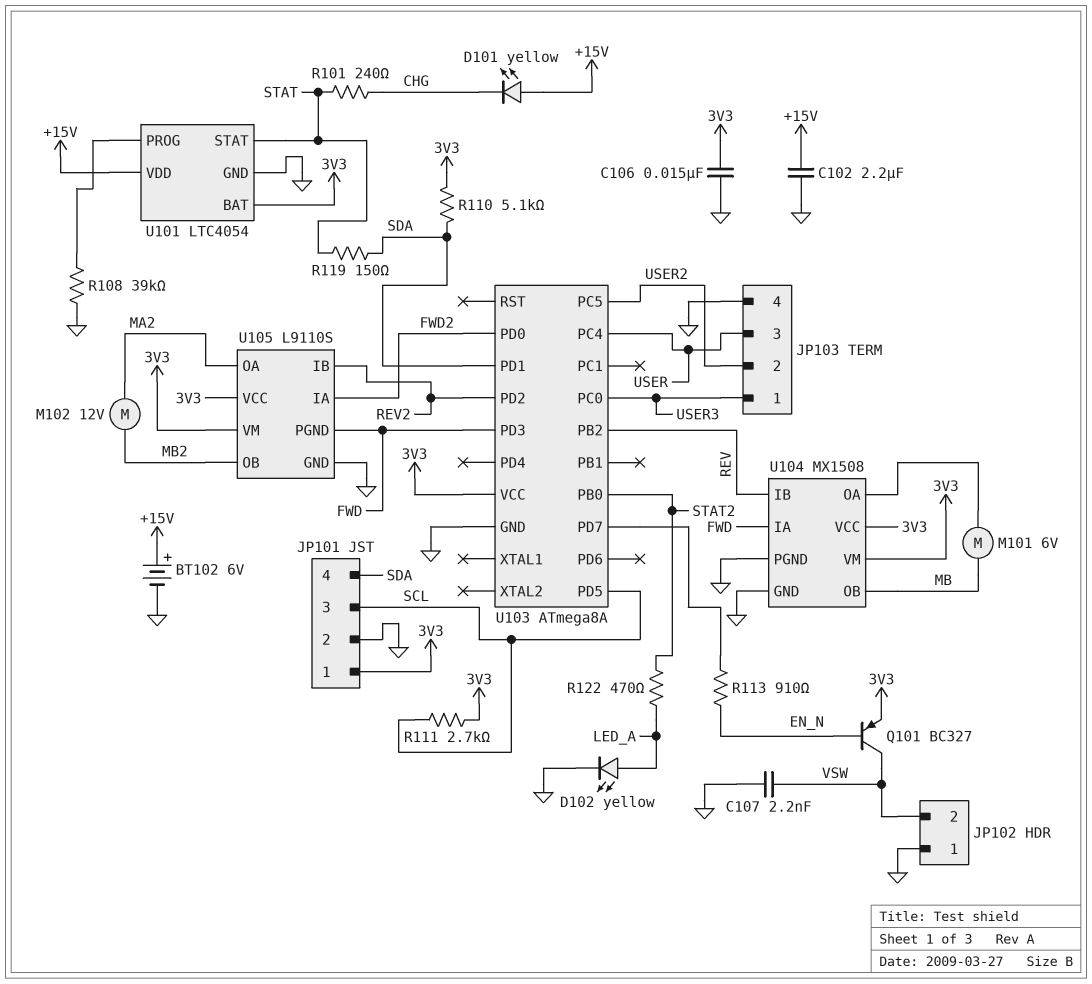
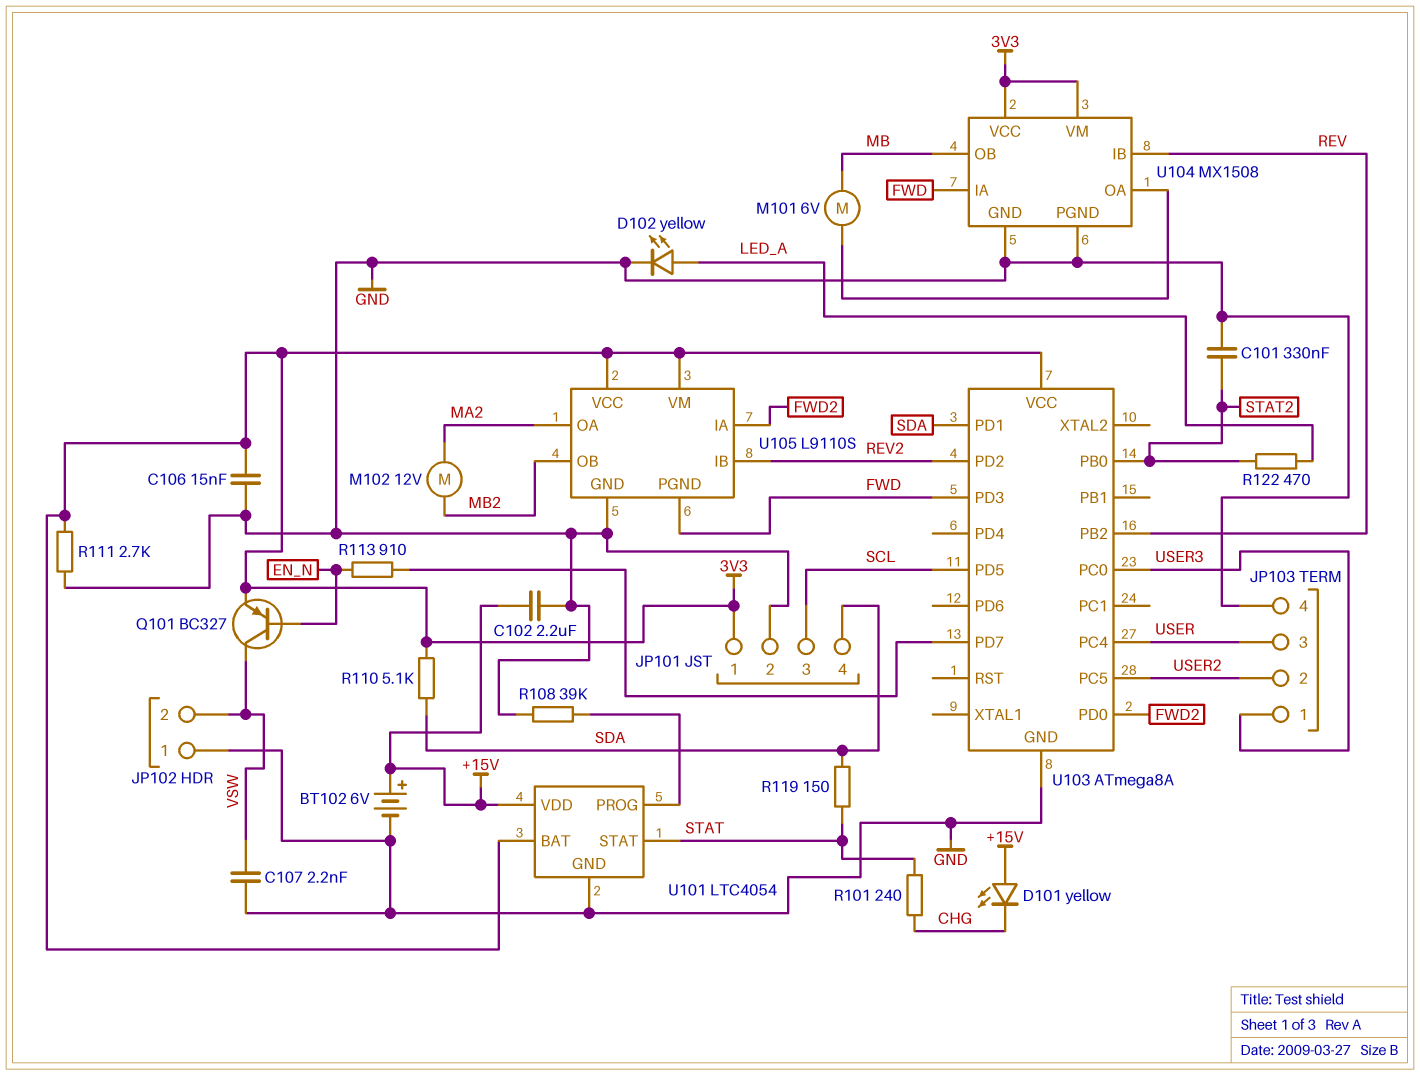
C101: none -> 330nF (GND, STAT2)
R111: 2.7k (3V3, SCL) -> 2.7k (3V3, GND)

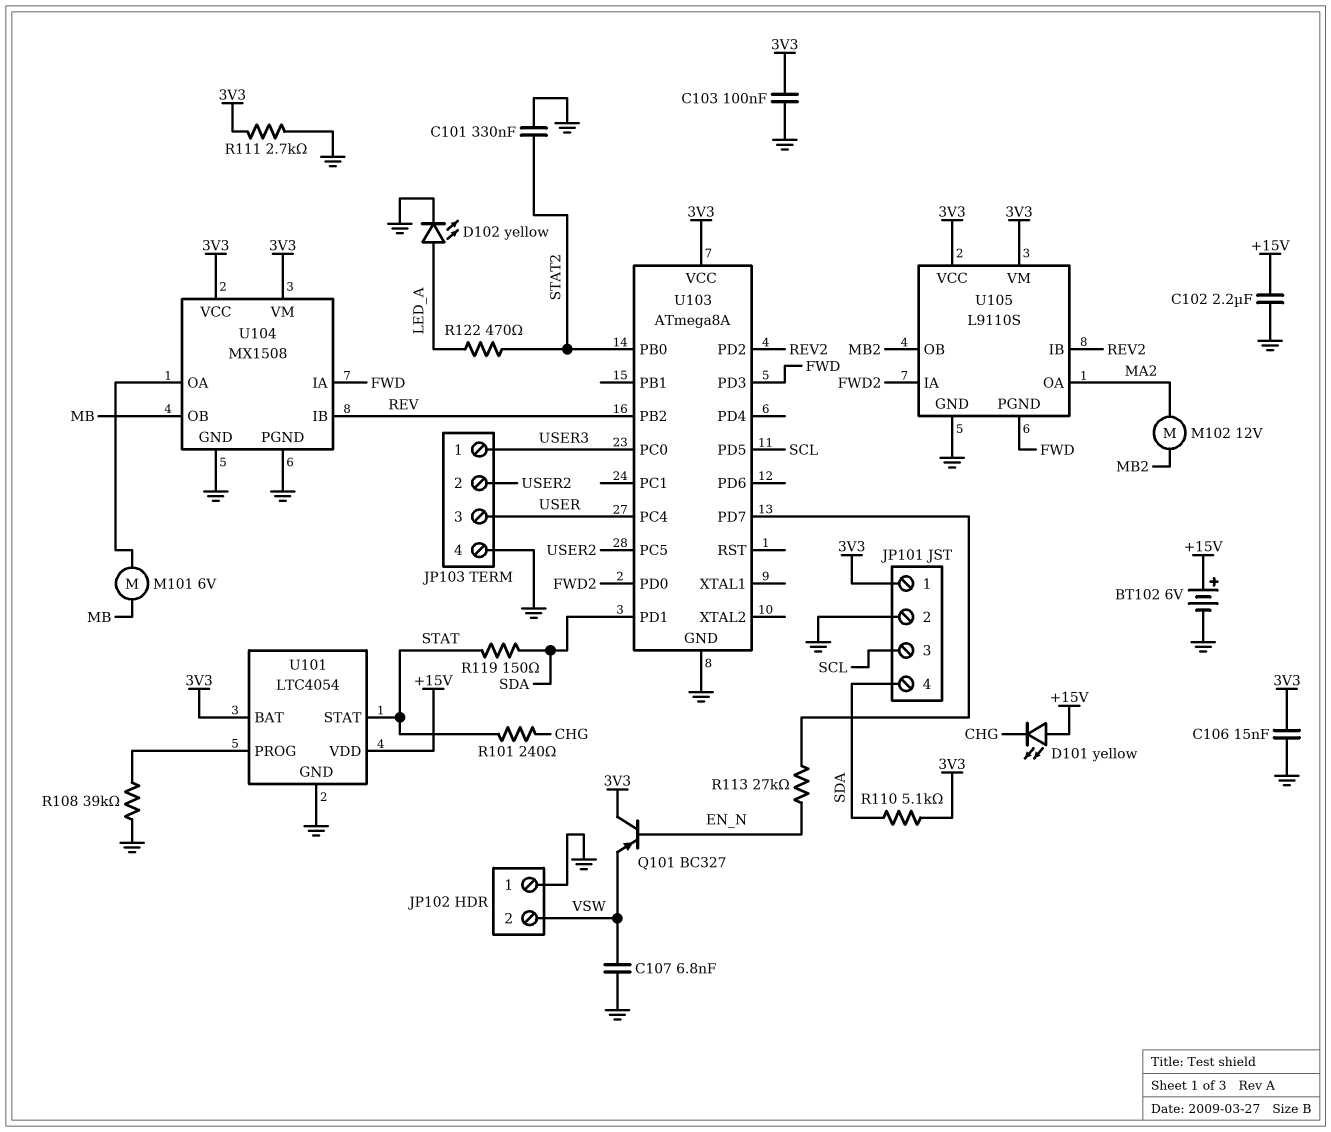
C103: none -> 100nF (3V3, GND)
C107: 2.2nF (GND, VSW) -> 6.8nF (GND, VSW)
Q101: PNP BC327 (B EN_N, C VSW, E 3V3) -> PNP BC327 (B EN_N, C 3V3, E VSW)
R113: 910 (EN_N, U103/PD7) -> 27k (EN_N, U103/PD7)

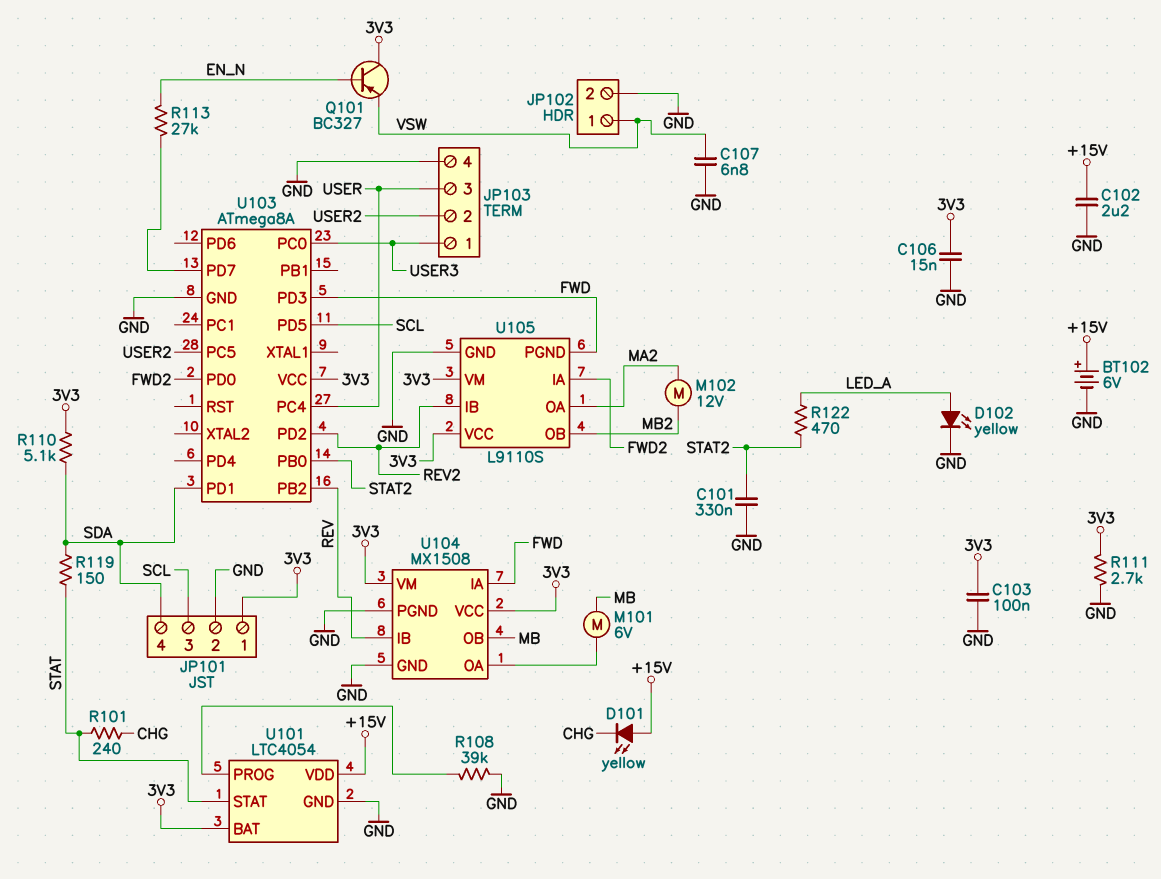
JP102 pin 1: GND -> VSW
JP102 pin 2: VSW -> GND

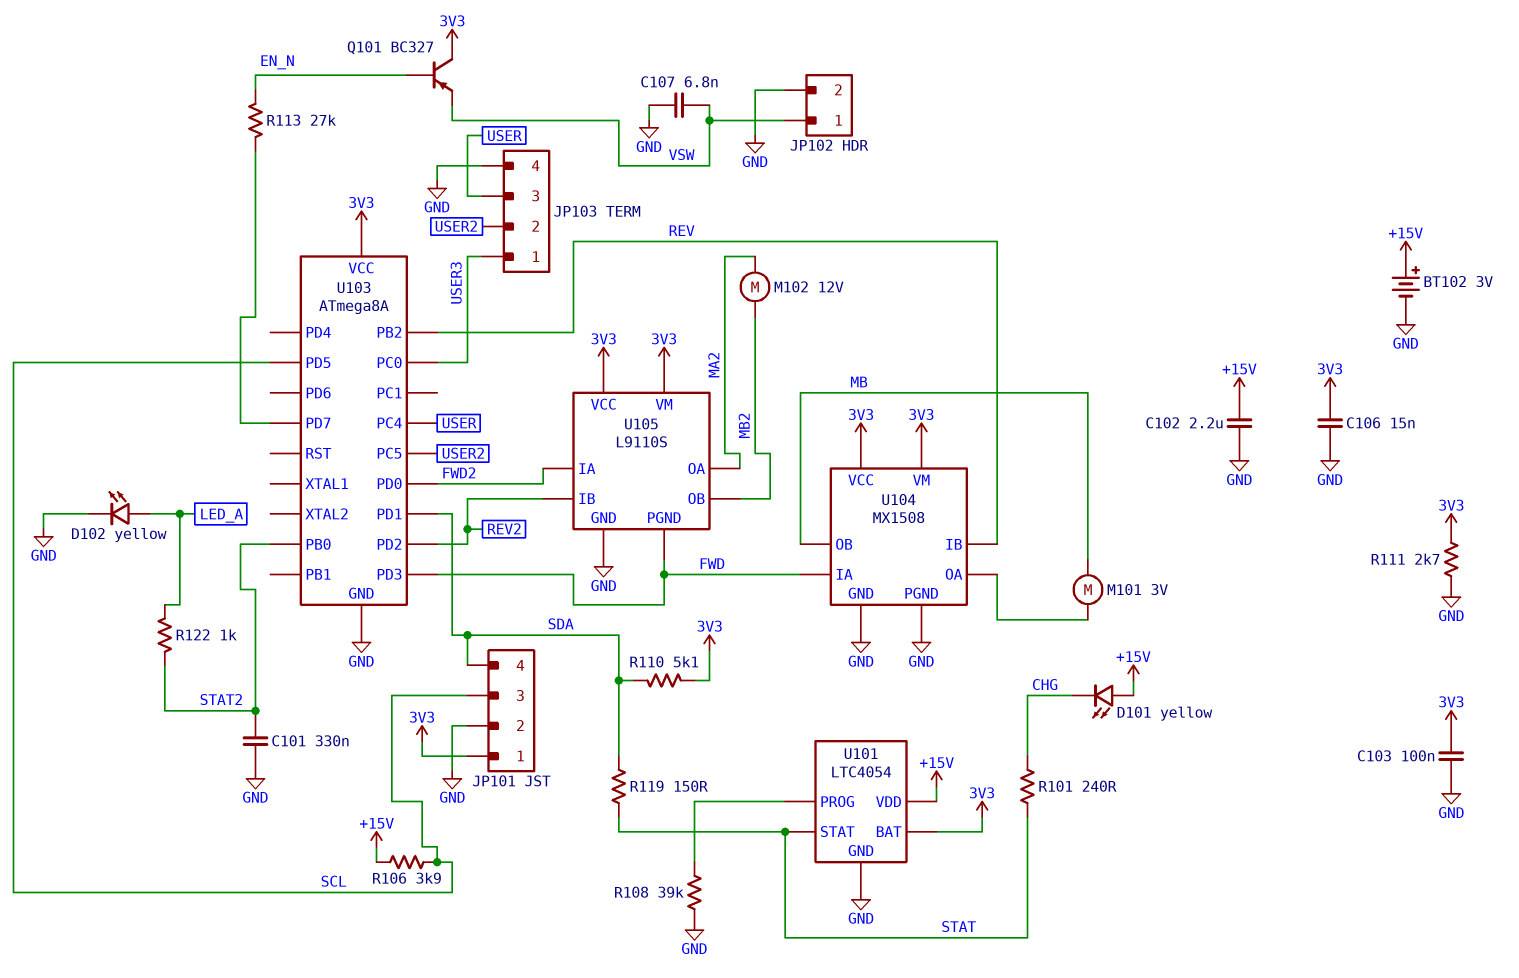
BT102: 6V (plus +15V, minus GND) -> 3V (plus +15V, minus GND)
M101: motor 6V (MB, U104/OA) -> motor 3V (MB, U104/OA)
R106: none -> 3.9k (+15V, SCL)
R122: 470 (LED_A, STAT2) -> 1k (LED_A, STAT2)

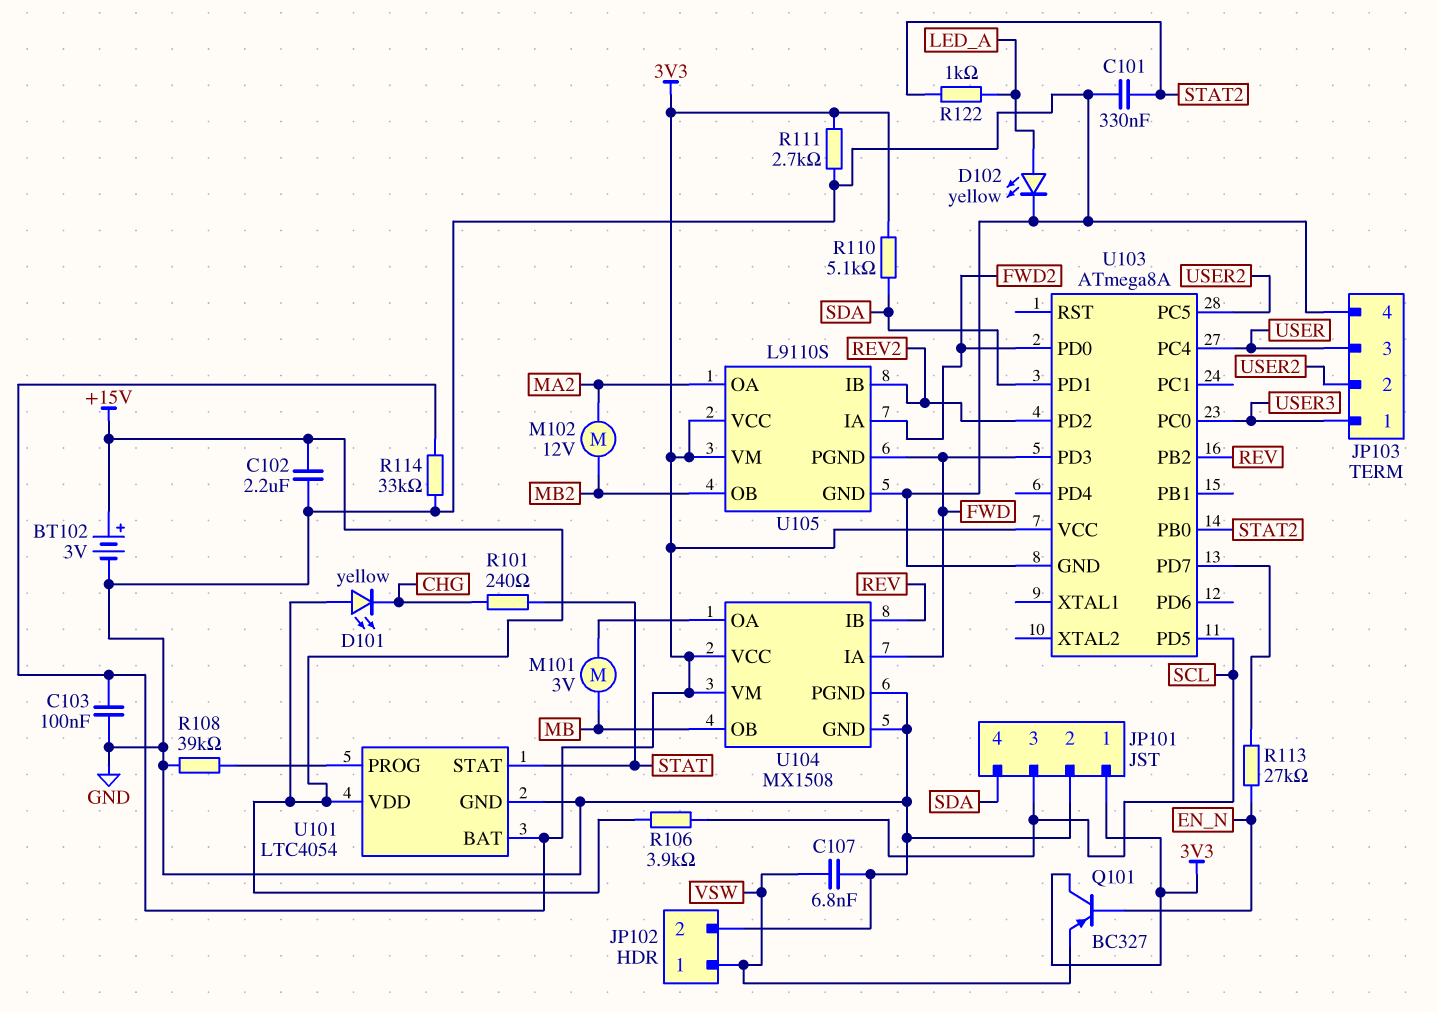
C106: 15nF (3V3, GND) -> none
R114: none -> 33k (3V3, GND)
R119: 150 (SDA, STAT) -> none

